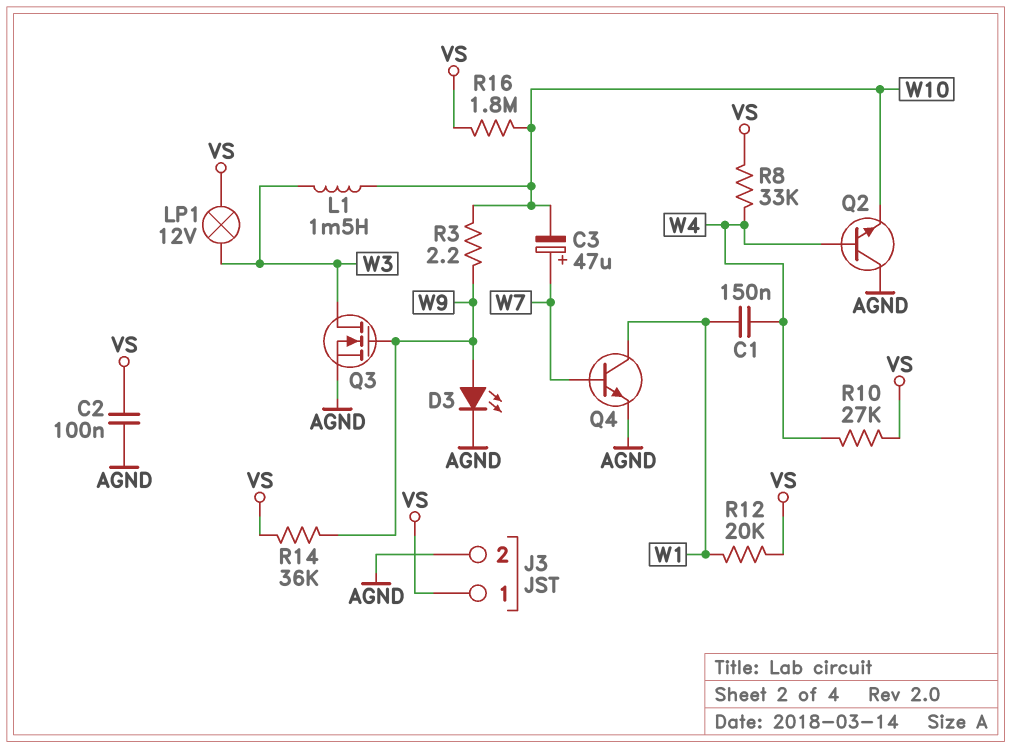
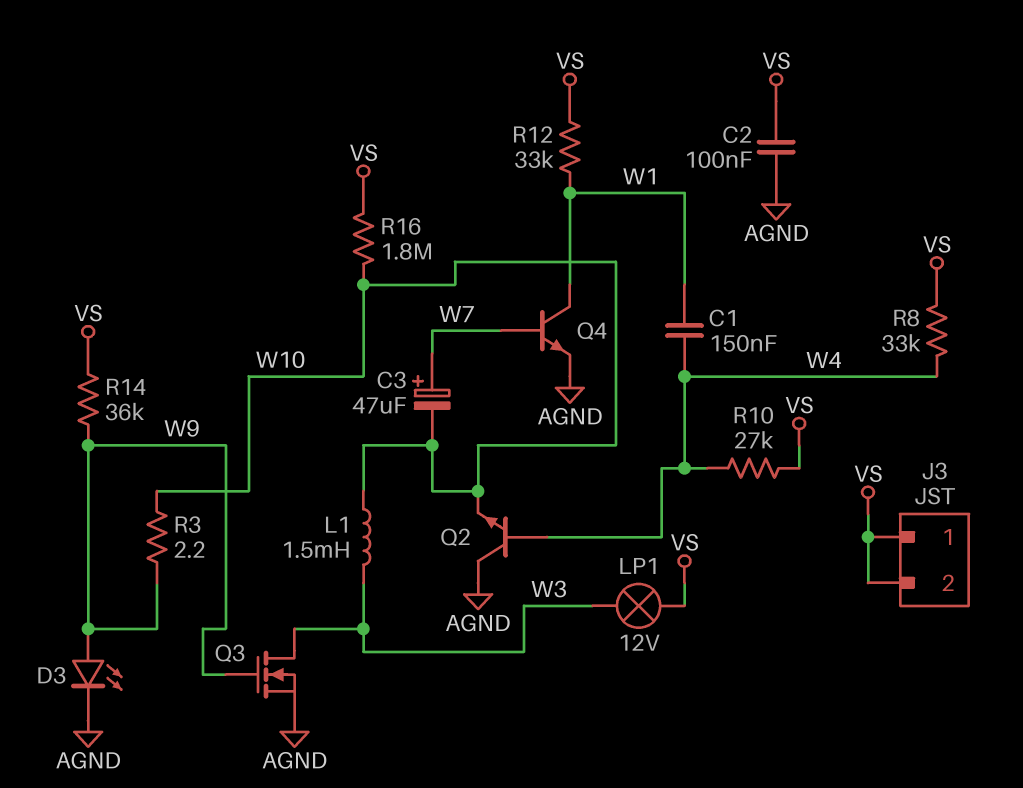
J3 pin 2: AGND -> VS
R12: 20k (VS, W1) -> 33k (VS, W1)

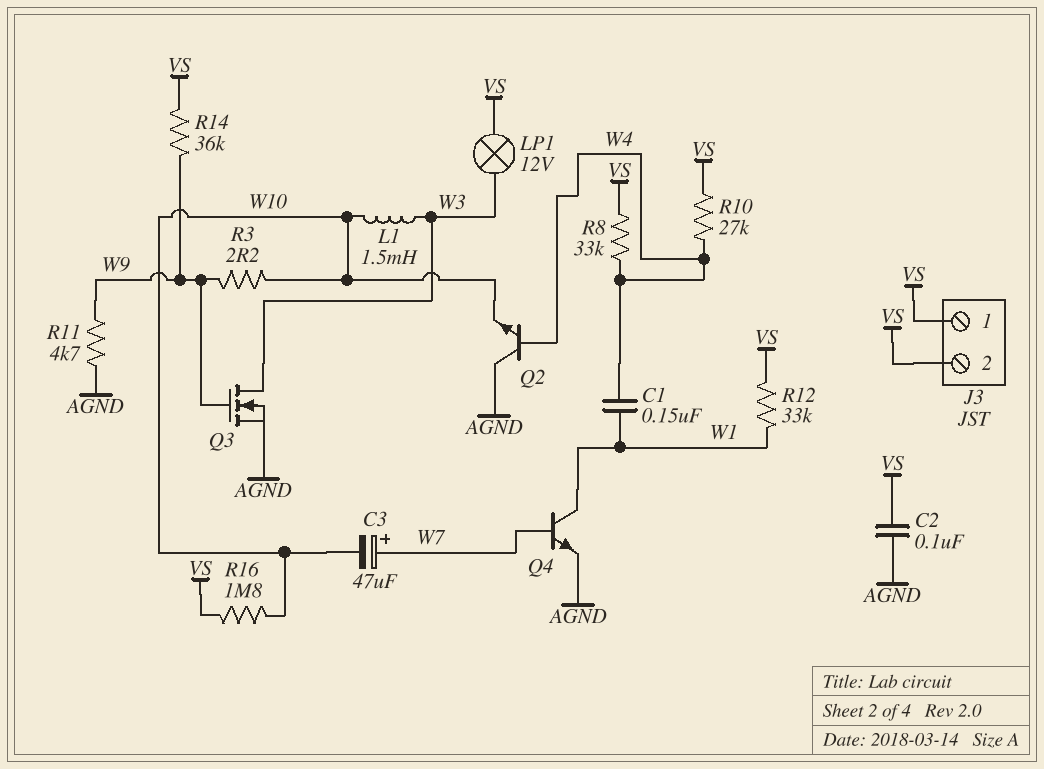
D3: LED (A W9, K AGND) -> none
R11: none -> 4.7k (AGND, W9)

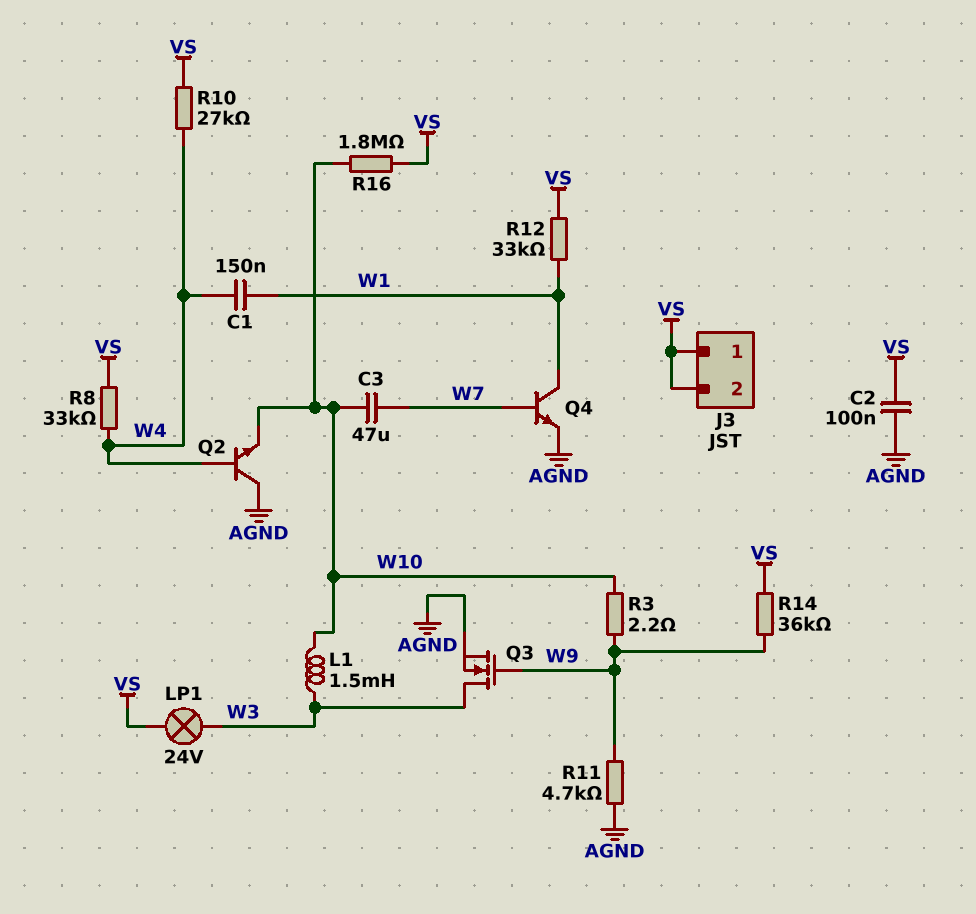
C3: 47uF (plus W7, minus W10) -> 47uF (W7, W10)
LP1: lamp 12V (VS, W3) -> lamp 24V (VS, W3)

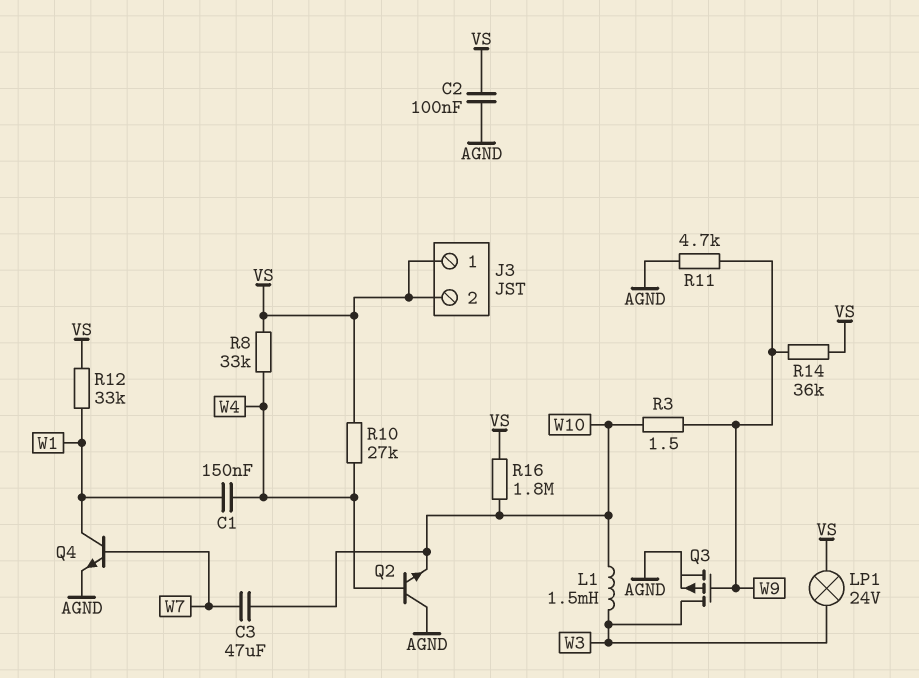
Q3: NMOS (G W9, D W3, S AGND) -> PMOS (G W9, D W3, S AGND)
R3: 2.2 (W9, W10) -> 1.5 (W9, W10)

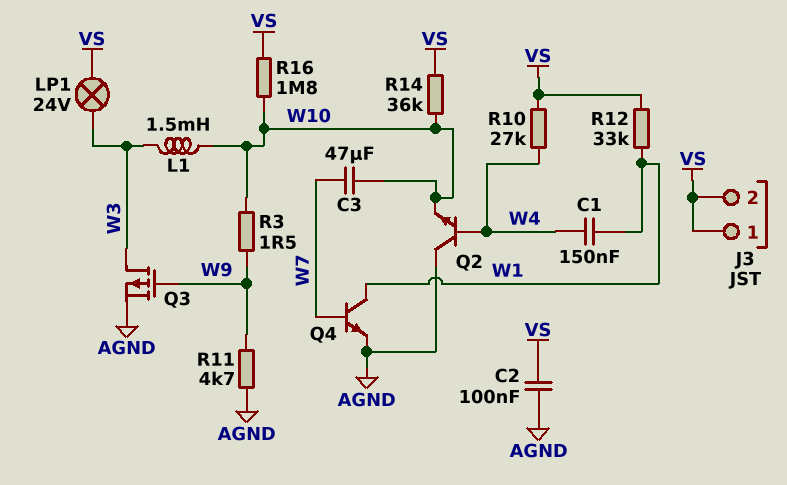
R8: 33k (VS, W4) -> none
R14: 36k (VS, W9) -> 36k (VS, W10)

